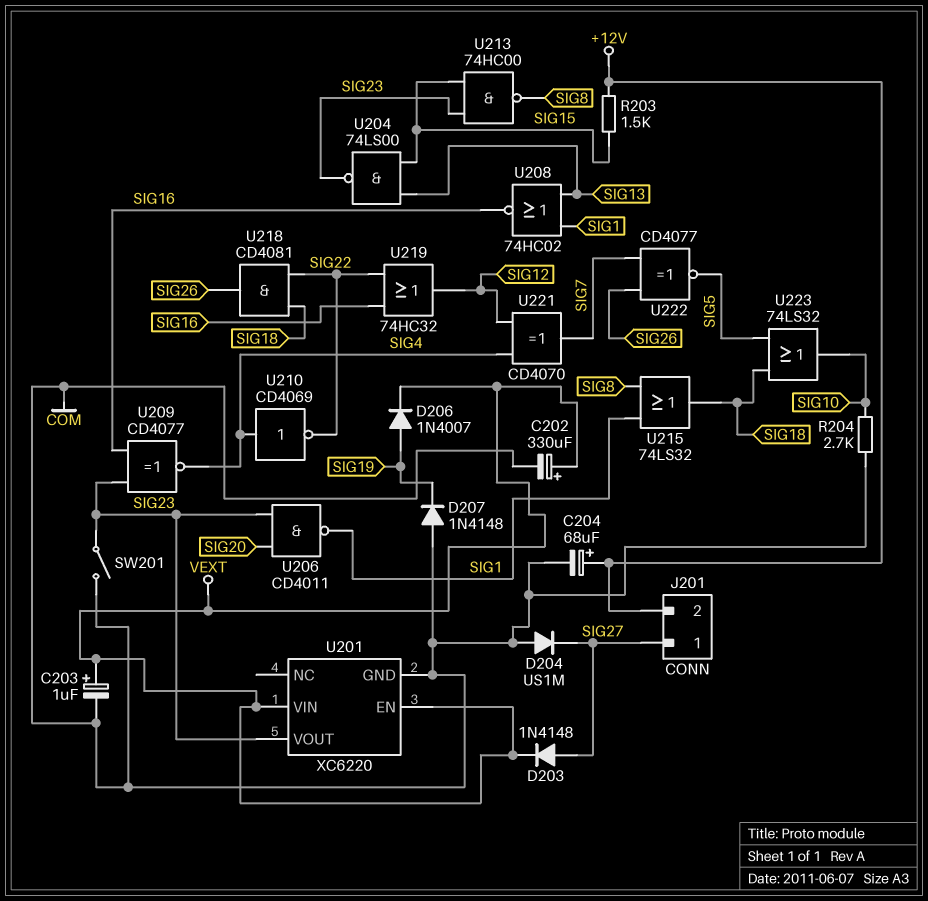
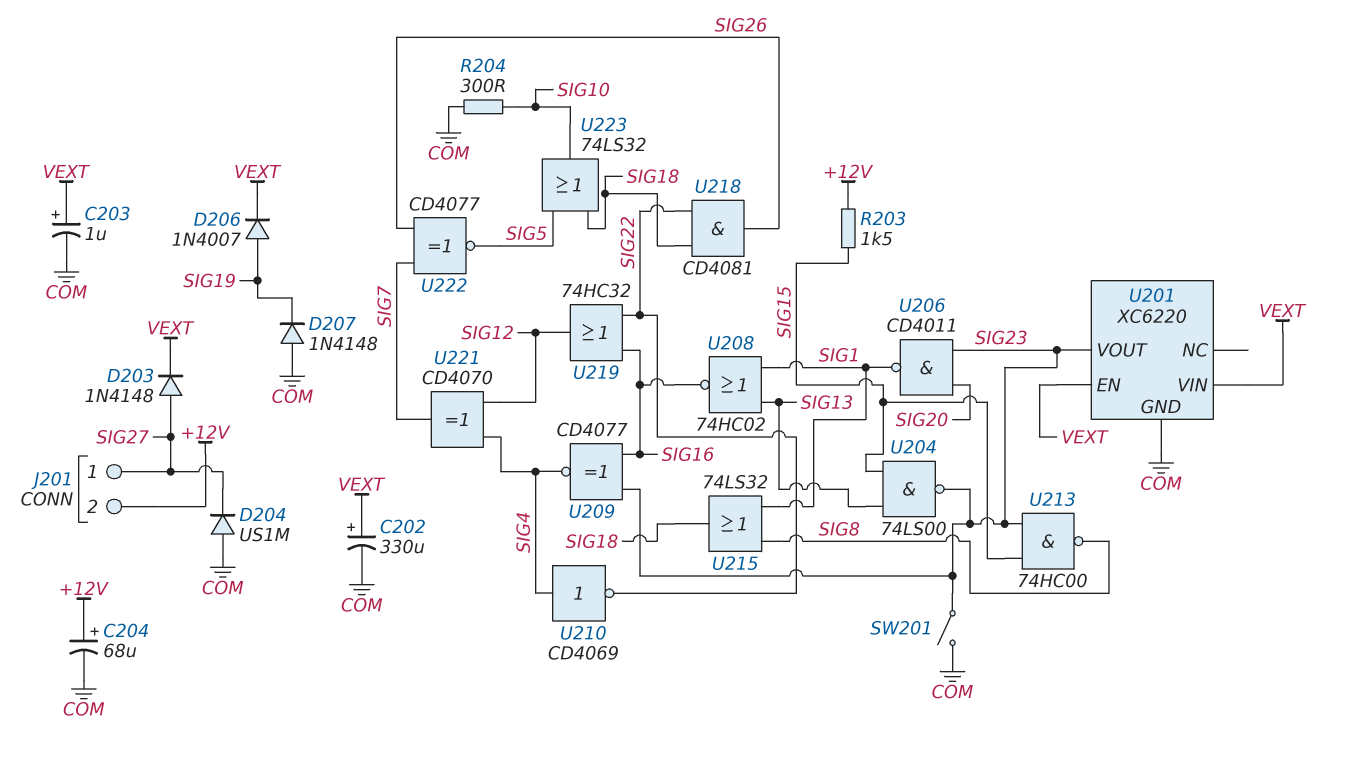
R204: 2.7k (COM, SIG10) -> 300 (COM, SIG10)

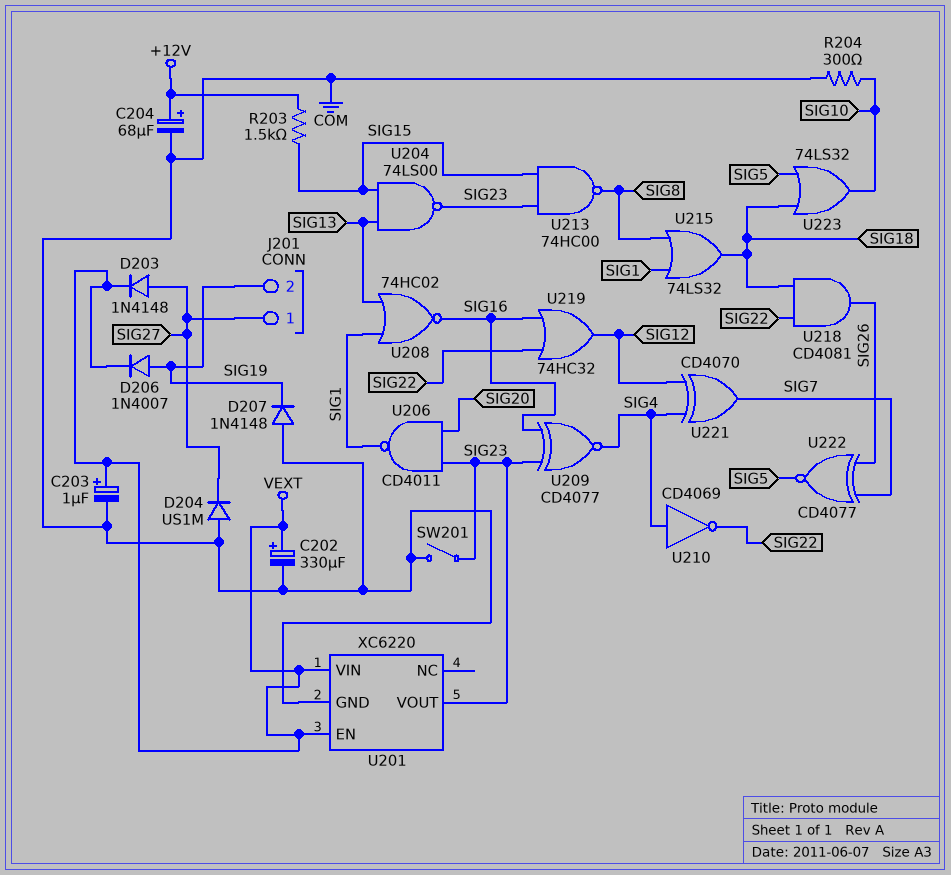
J201 pin 2: +12V -> SIG19

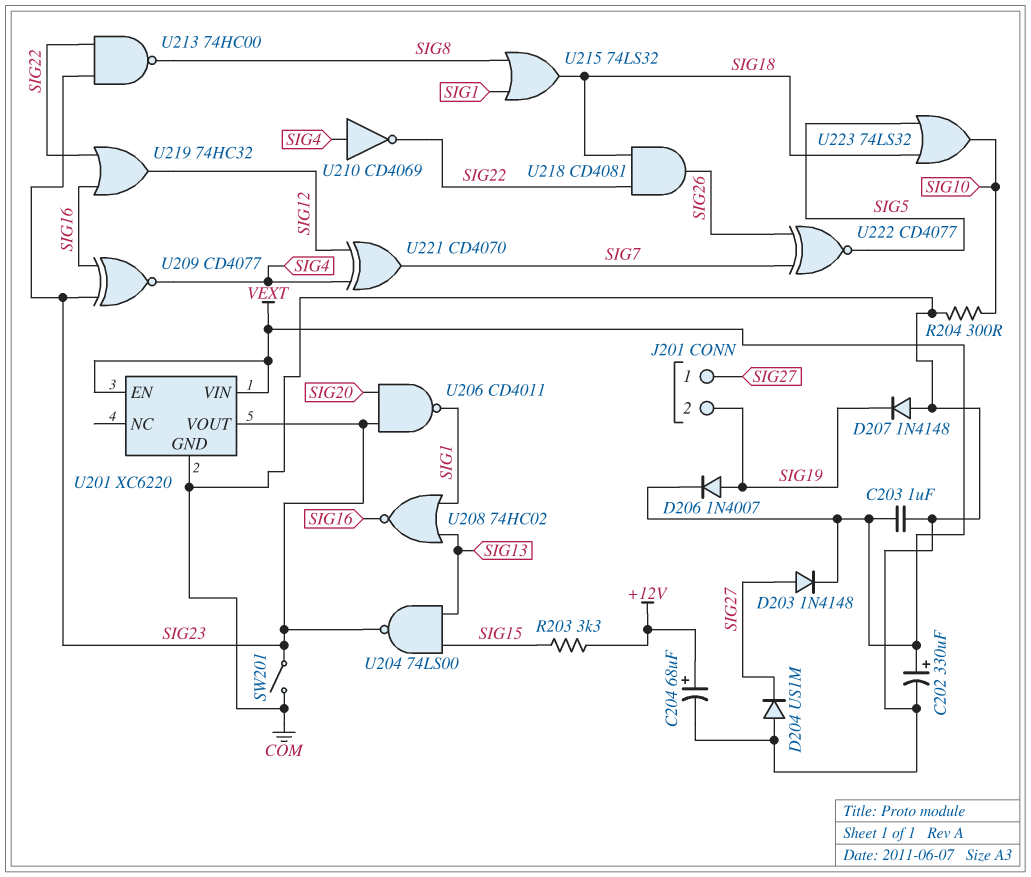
C203: 1uF (plus VEXT, minus COM) -> 1uF (COM, VEXT)
R203: 1.5k (+12V, SIG15) -> 3.3k (+12V, SIG15)
U213: NAND 74HC00 (in SIG15, in SIG23, out SIG8) -> NAND 74HC00 (in SIG22, in SIG23, out SIG8)

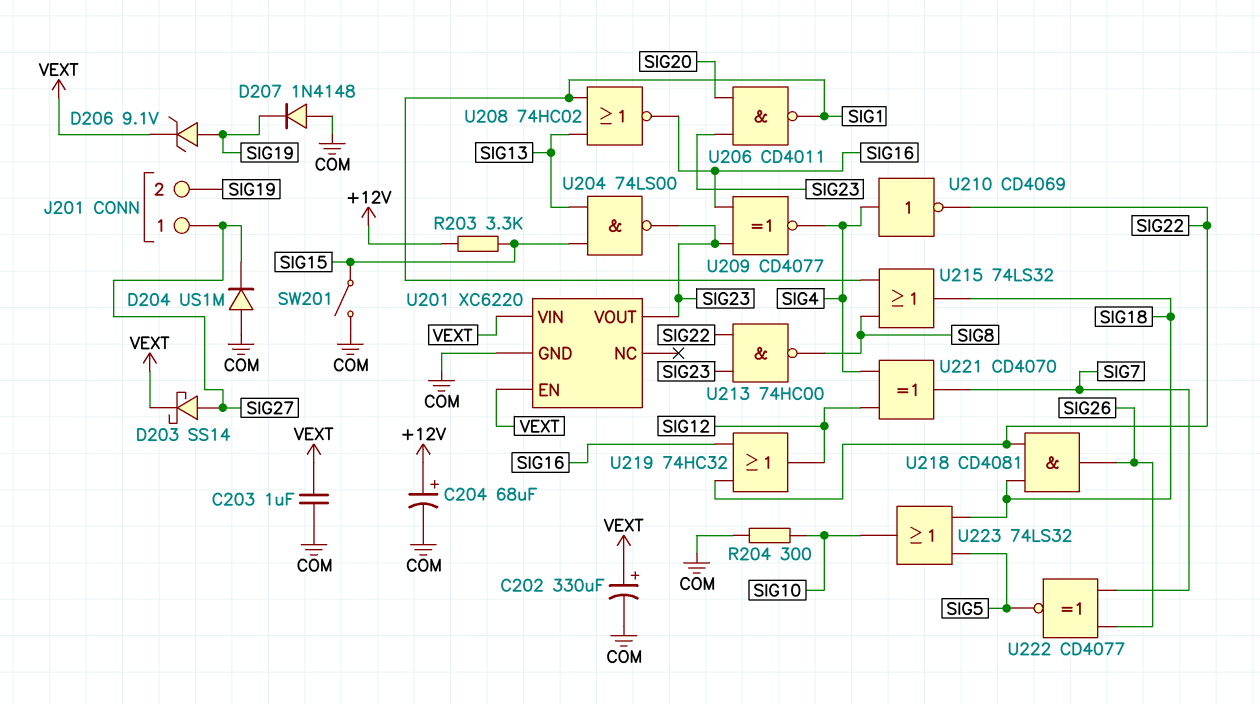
D203: diode 1N4148 (A SIG27, K VEXT) -> schottky SS14 (A SIG27, K VEXT)
D206: diode 1N4007 (A SIG19, K VEXT) -> zener 9.1V (A SIG19, K VEXT)
SW201: switch (COM, SIG23) -> switch (COM, SIG15)

